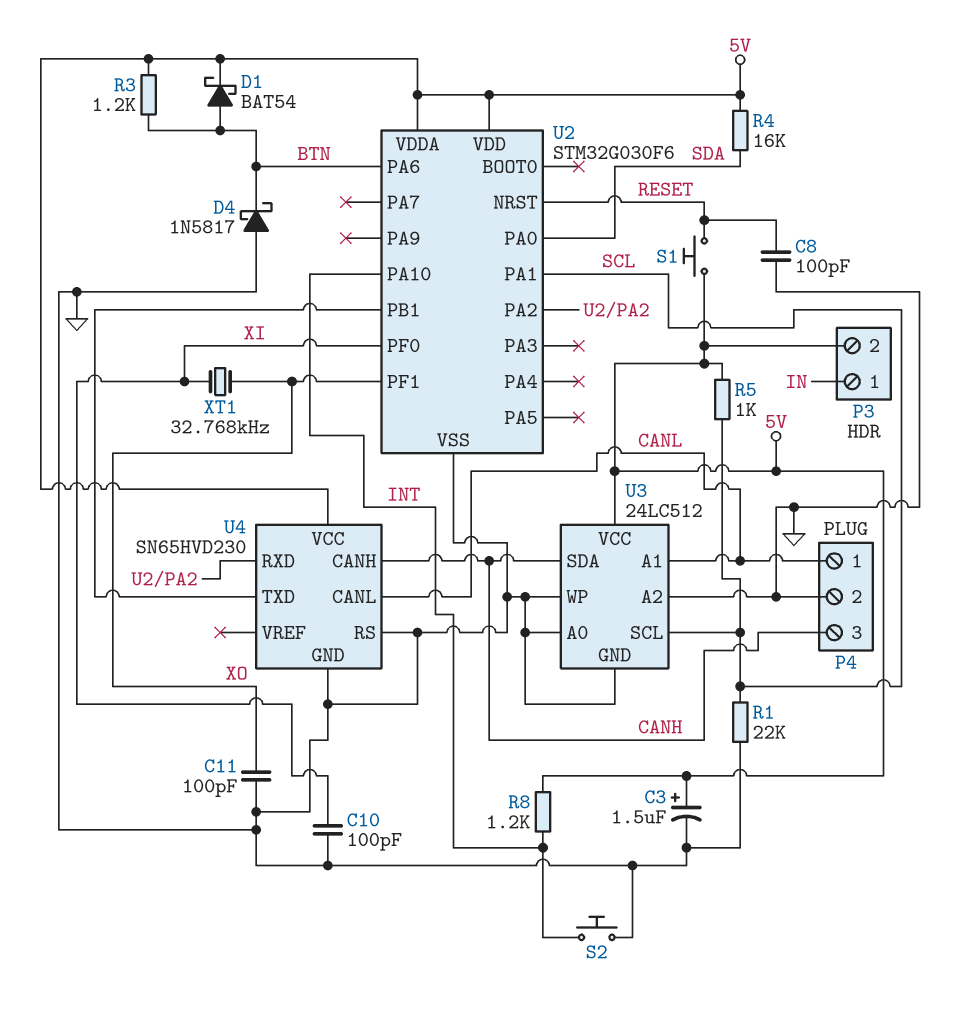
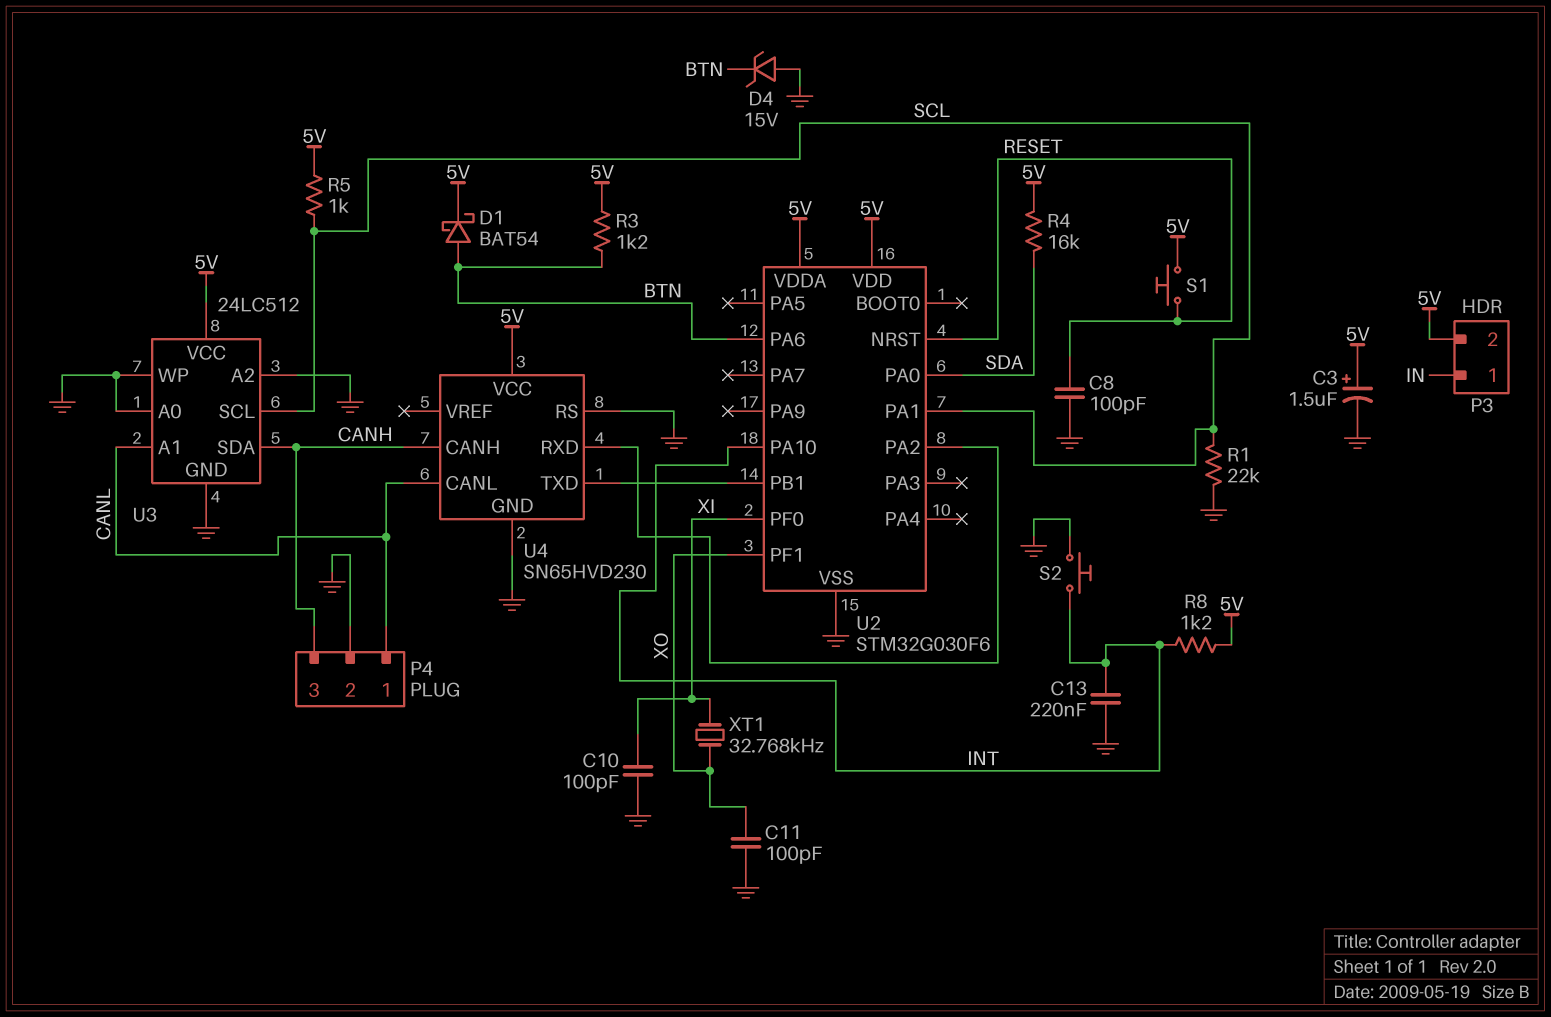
C13: none -> 220nF (GND, INT)
D4: schottky 1N5817 (A GND, K BTN) -> zener 15V (A GND, K BTN)

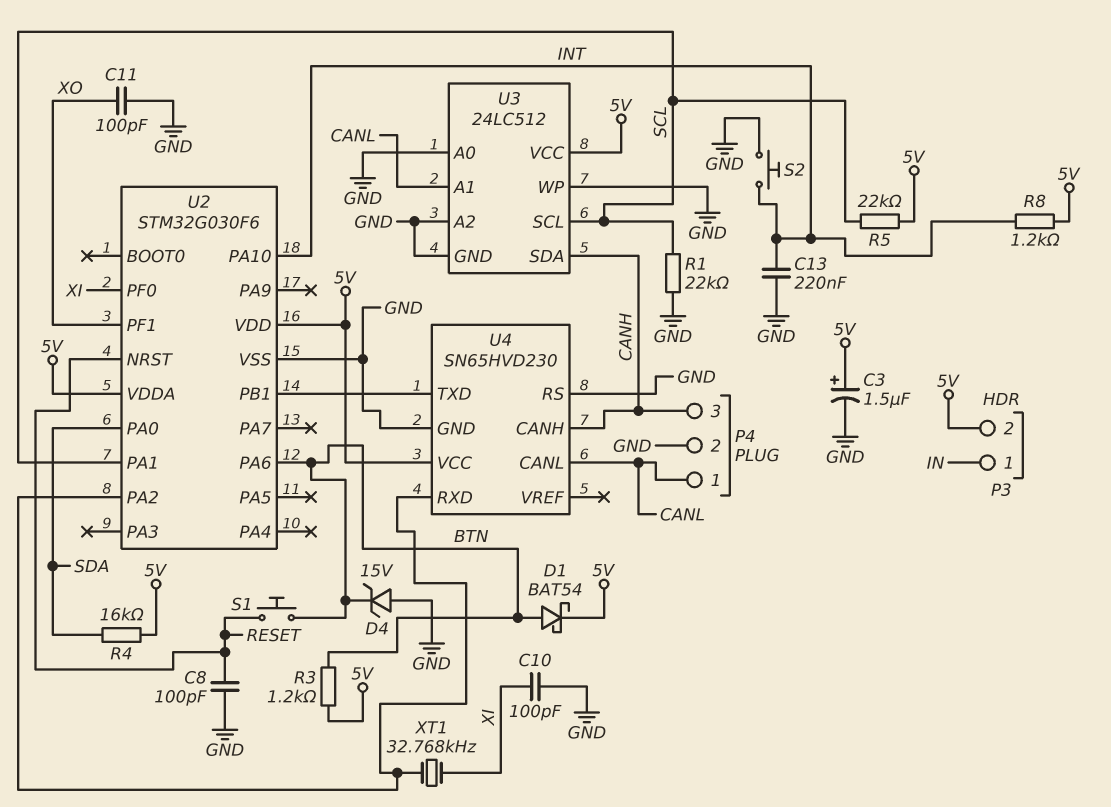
R5: 1k (5V, SCL) -> 22k (5V, SCL)
S1: button (5V, RESET) -> button (BTN, RESET)
XT1: 32.768kHz (XI, XO) -> 32.768kHz (U2/PA2, XI)

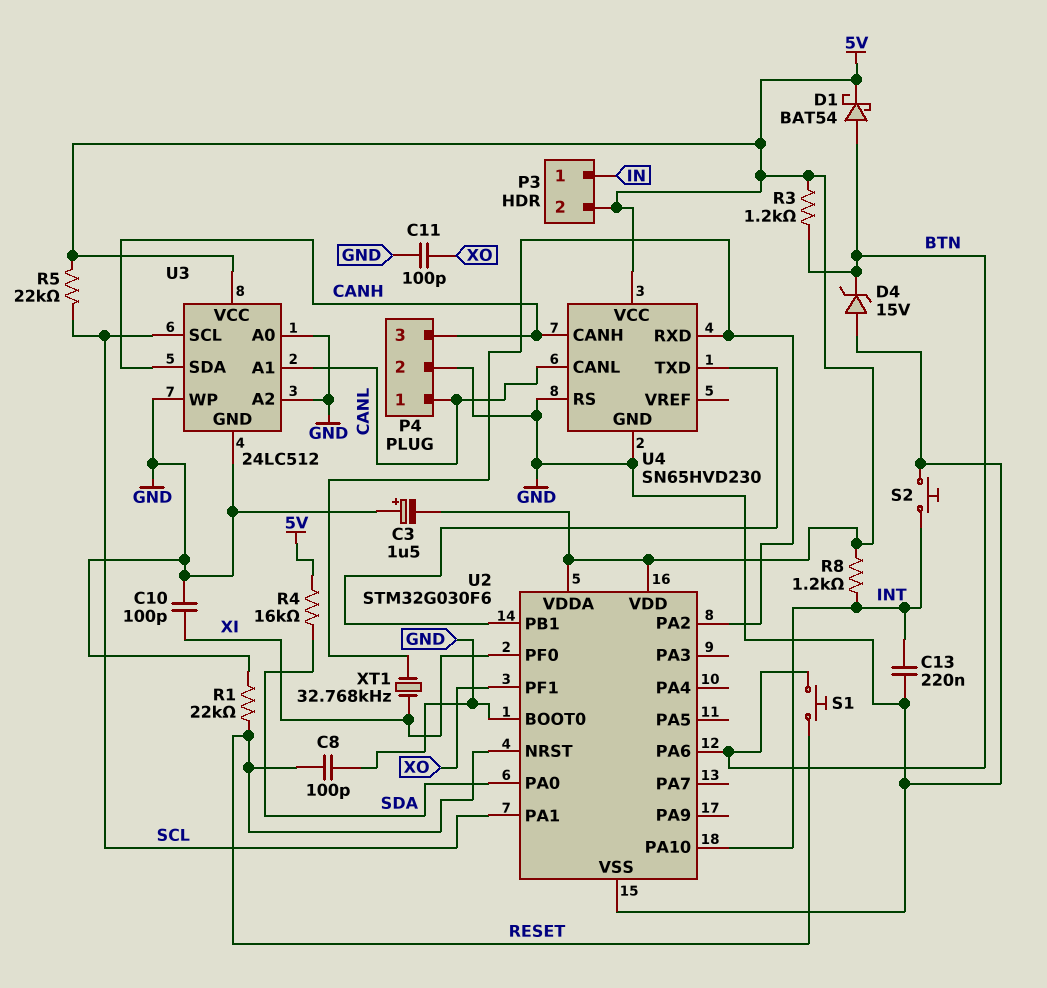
C3: 1.5uF (plus 5V, minus GND) -> 1.5uF (plus GND, minus 5V)
R1: 22k (GND, SCL) -> 22k (GND, RESET)
U2 pin BOOT0: none -> GND

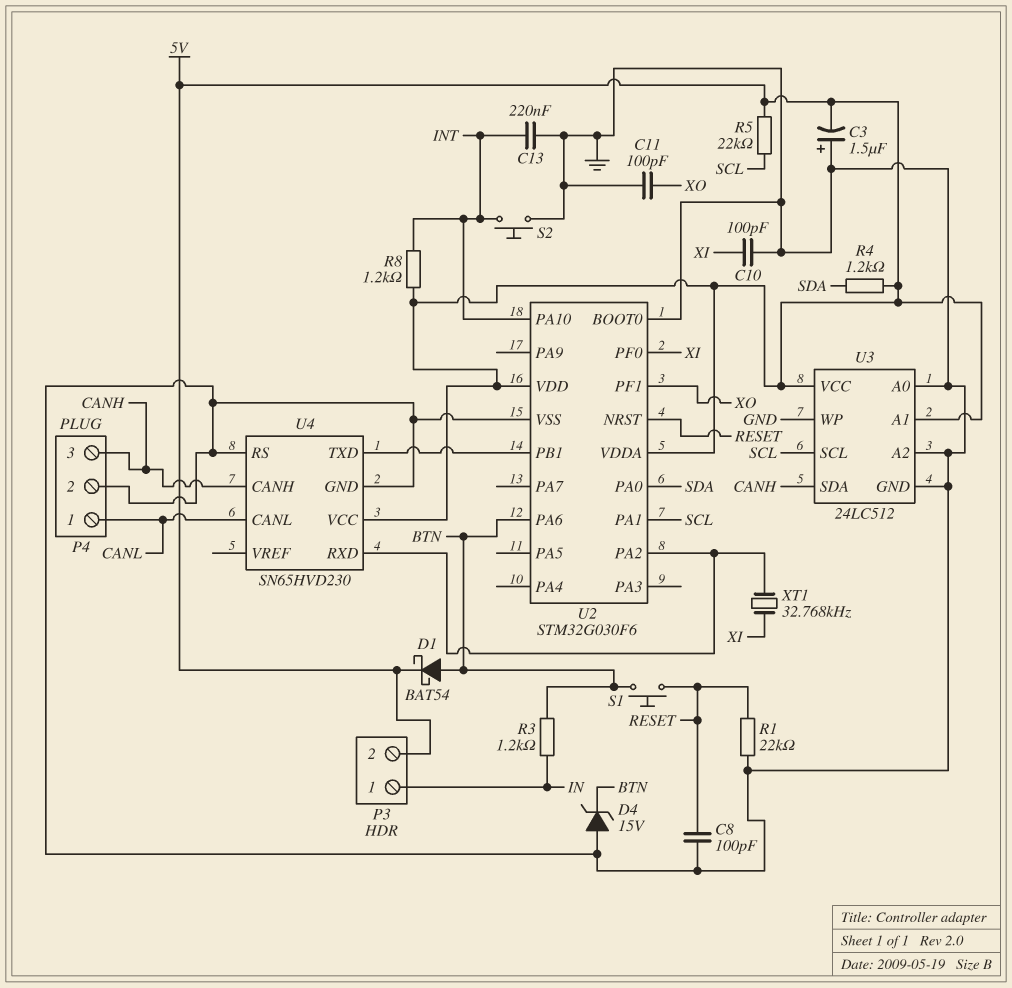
R3: 1.2k (5V, BTN) -> 1.2k (BTN, IN)
R4: 16k (5V, SDA) -> 1.2k (5V, SDA)
U3 pin A1: CANL -> 5V

